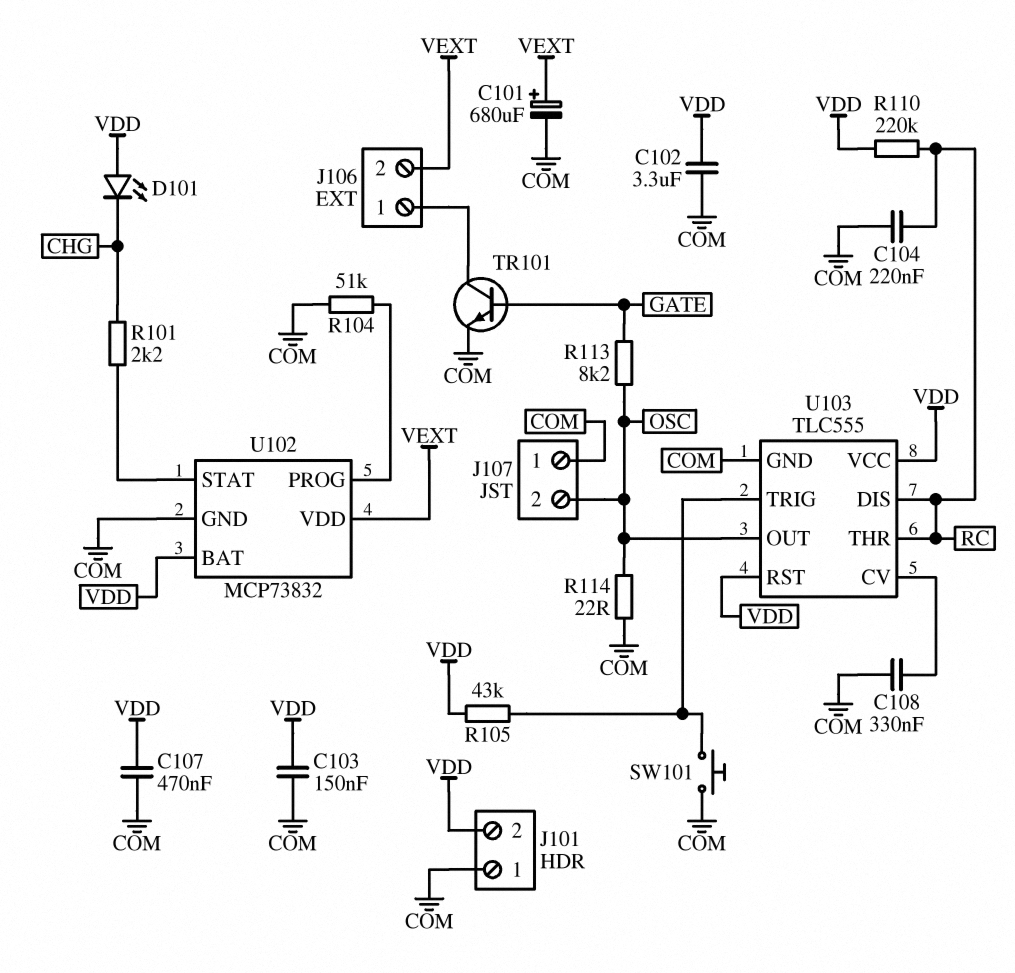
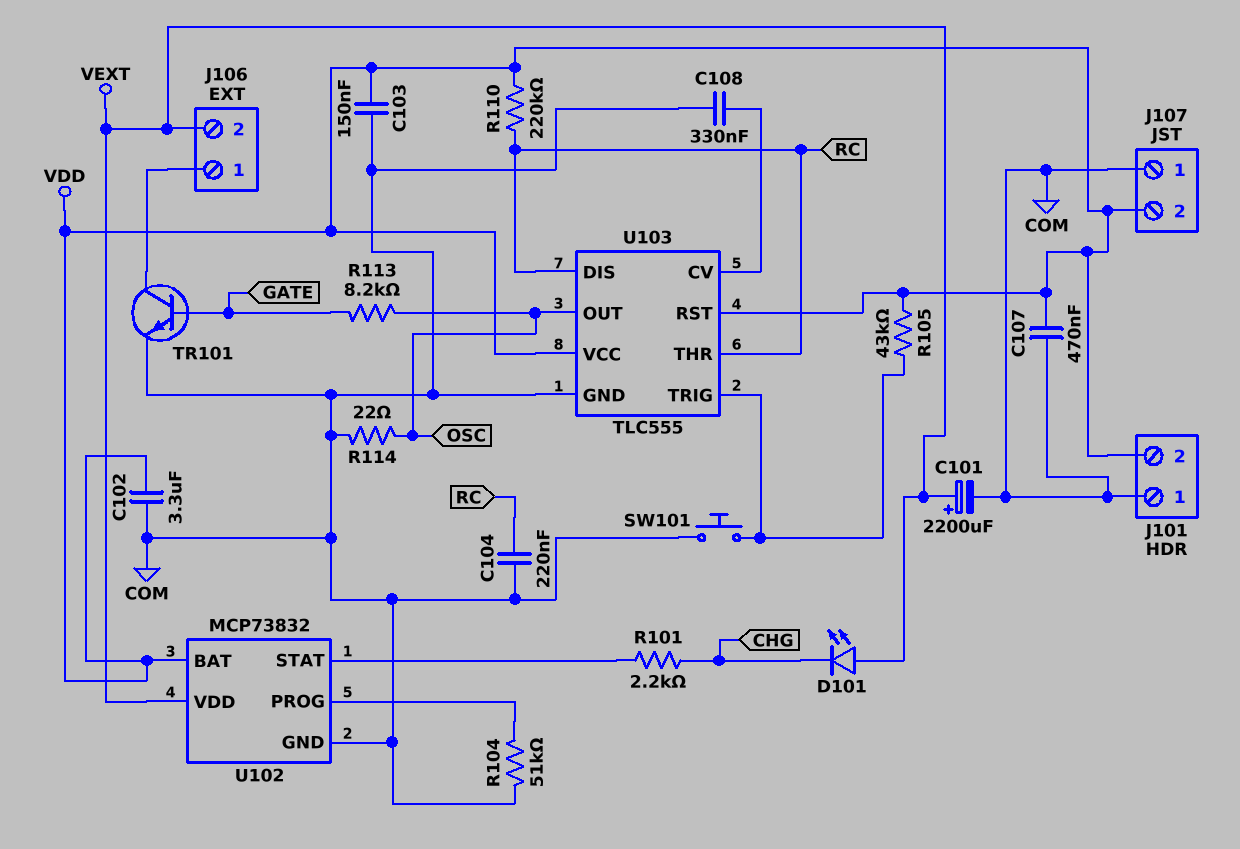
C101: 680uF (plus VEXT, minus COM) -> 2200uF (plus VEXT, minus COM)
D101: LED (A VDD, K CHG) -> LED (A VEXT, K CHG)
J107 pin 2: OSC -> VDD

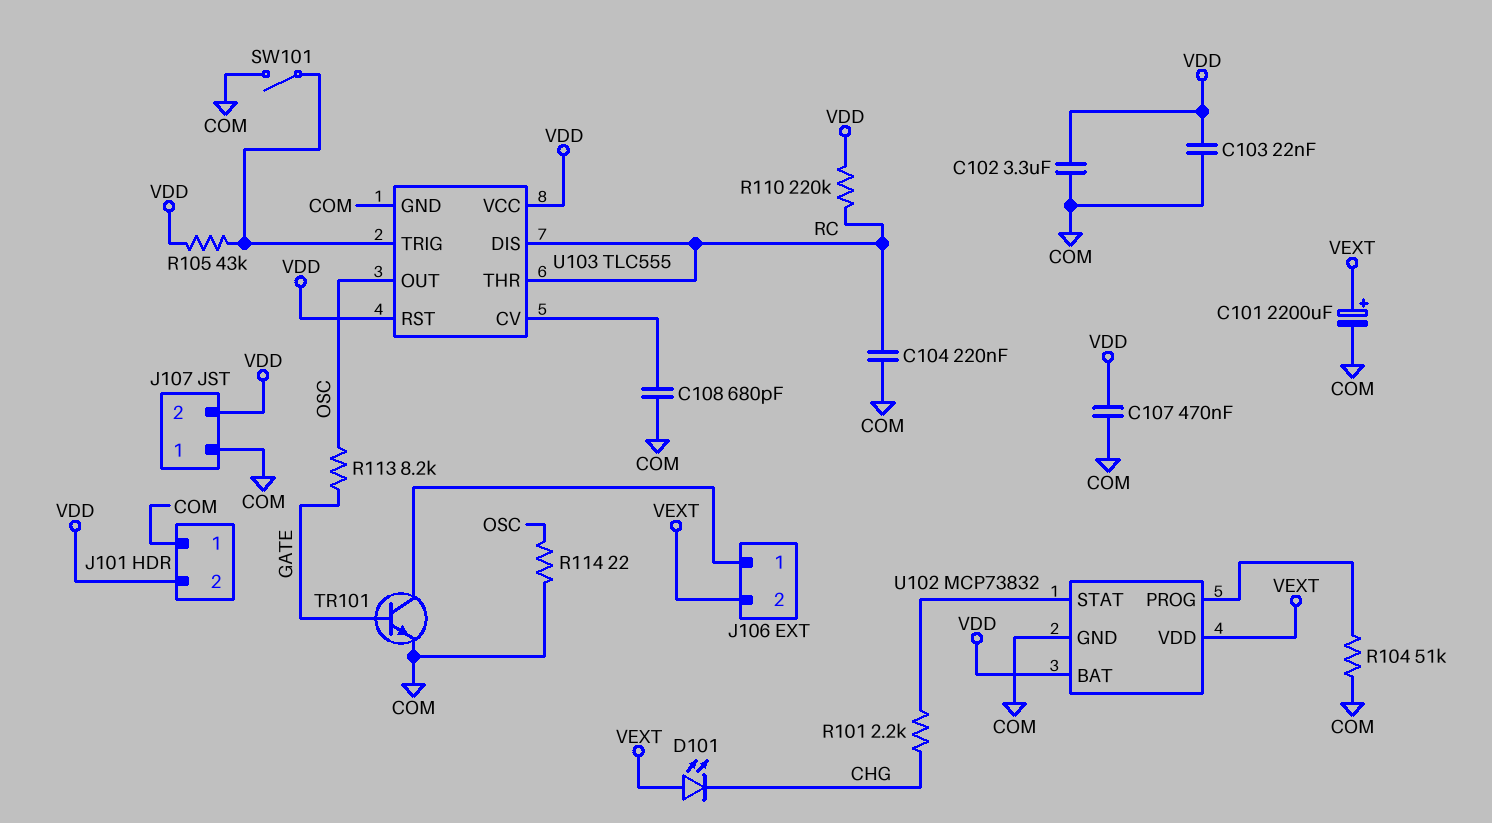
C103: 150nF (COM, VDD) -> 22nF (COM, VDD)
C108: 330nF (COM, U103/CV) -> 680pF (COM, U103/CV)
SW101: button (COM, U103/TRIG) -> switch (COM, U103/TRIG)

